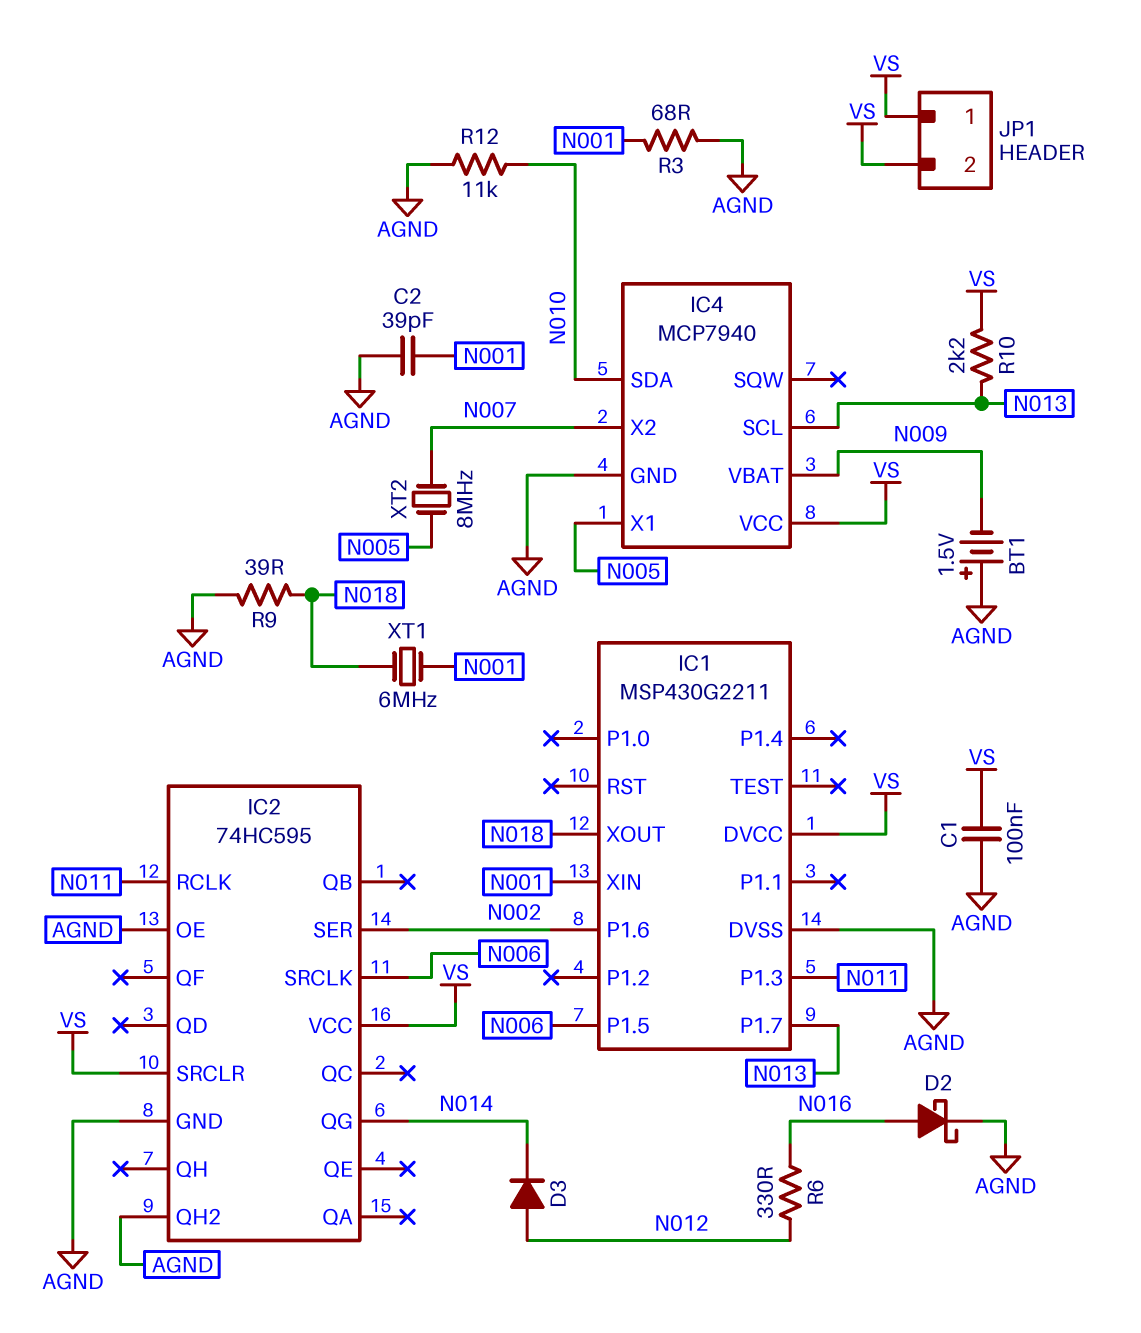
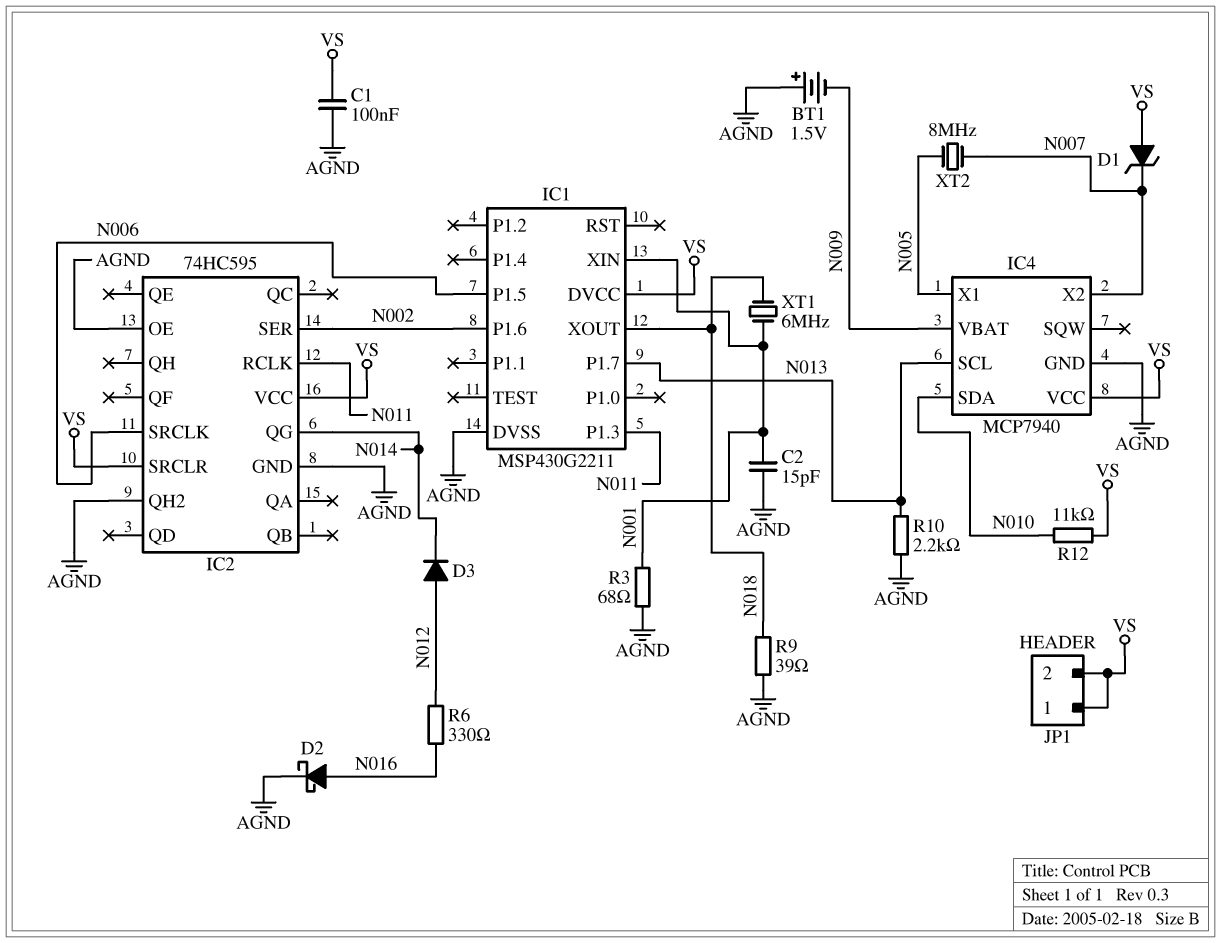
C2: 39pF (AGND, N001) -> 15pF (AGND, N001)
D1: none -> zener (A VS, K N007)
R10: 2.2k (N013, VS) -> 2.2k (AGND, N013)
R12: 11k (AGND, N010) -> 11k (N010, VS)

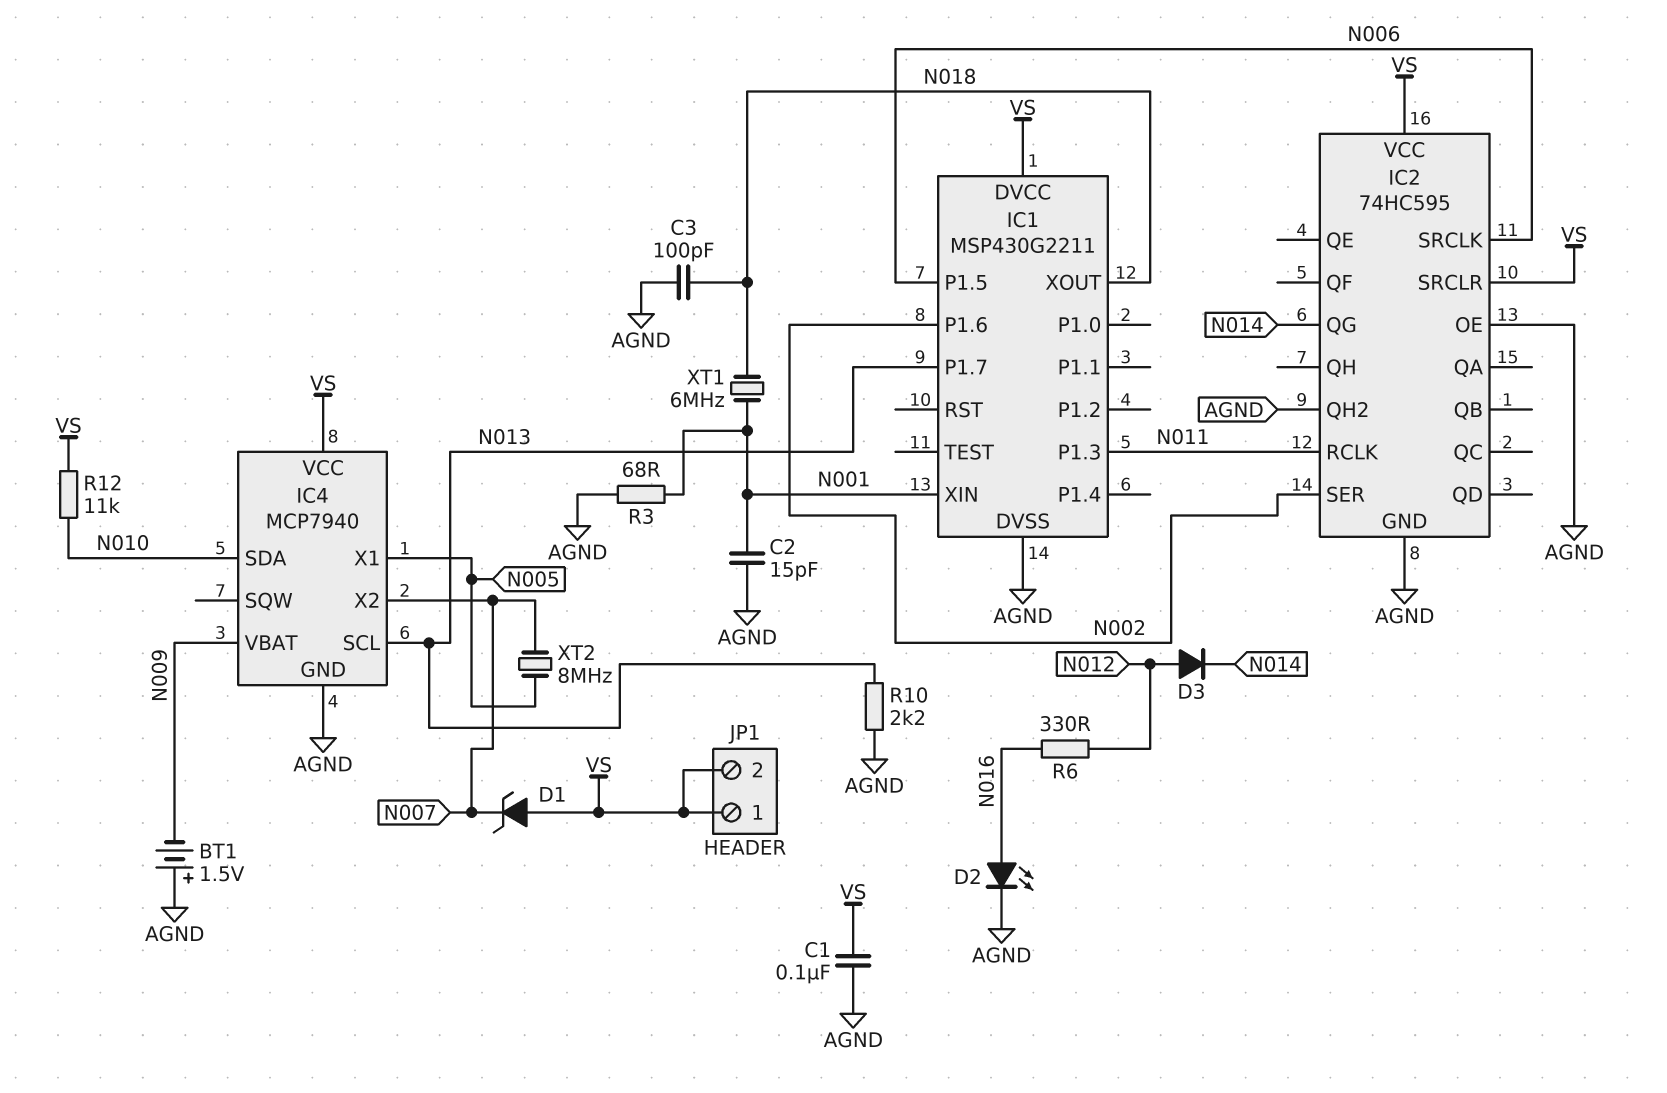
C3: none -> 100pF (AGND, N018)
D2: schottky (A N016, K AGND) -> LED (A N016, K AGND)
R9: 39 (AGND, N018) -> none

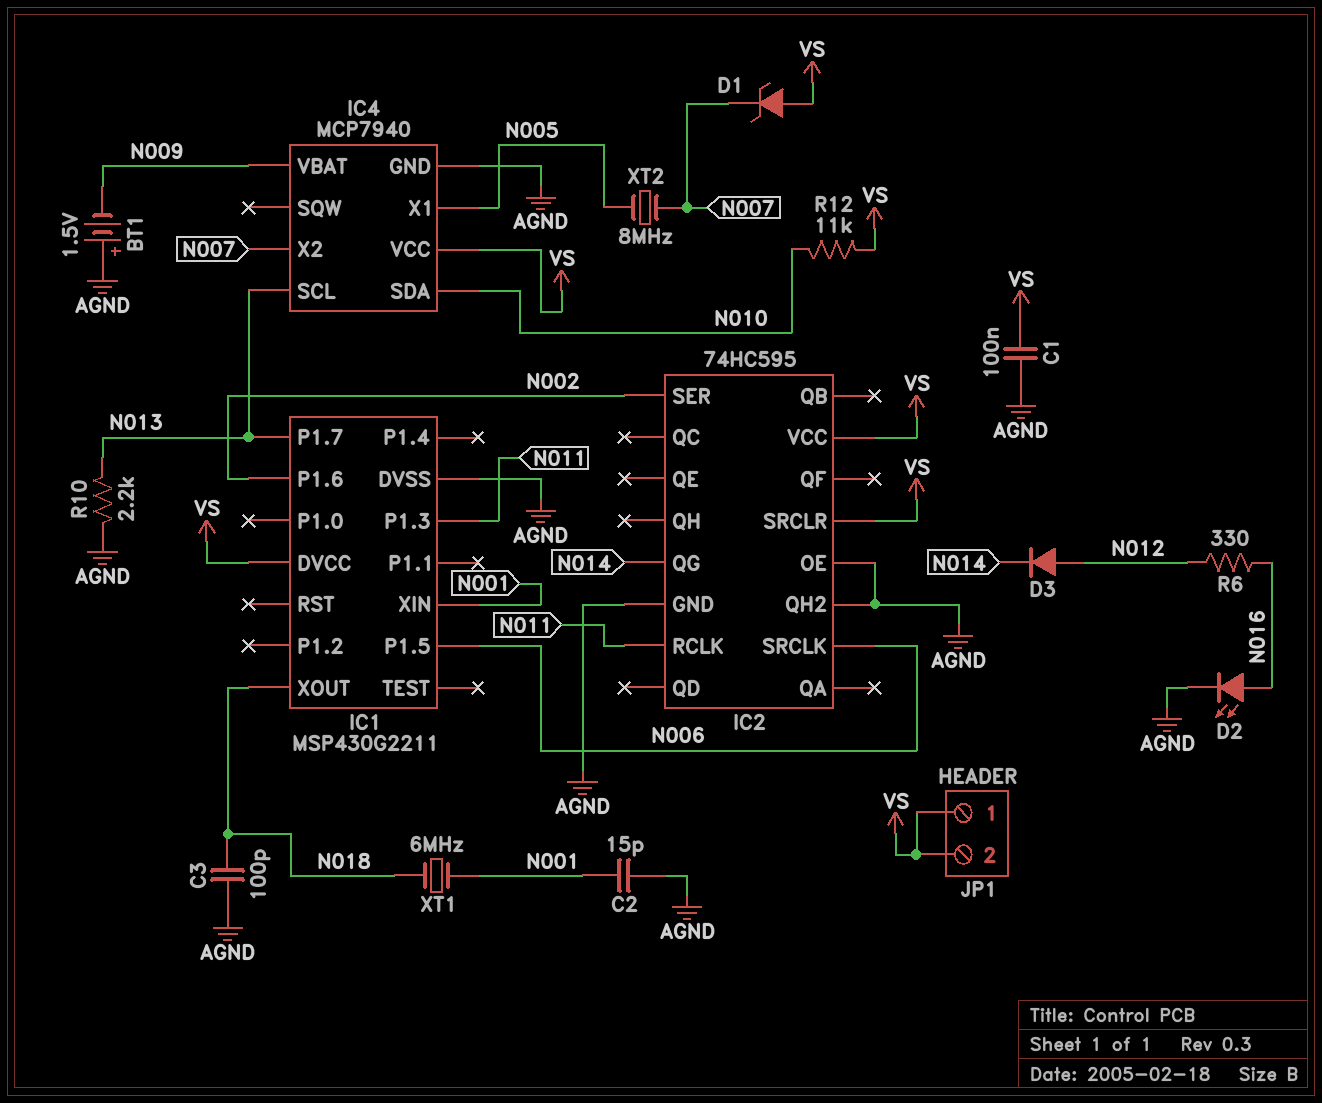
R3: 68 (AGND, N001) -> none

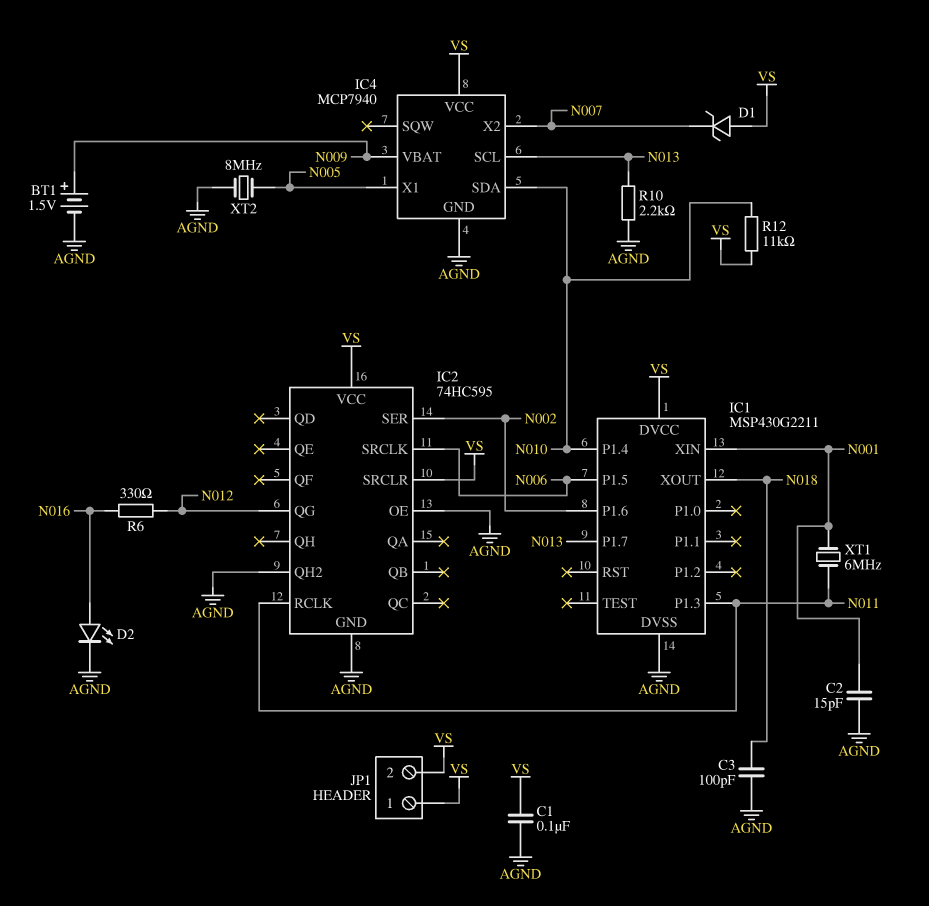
BT1: 1.5V (plus AGND, minus N009) -> 1.5V (plus N009, minus AGND)
D3: diode (A N012, K N014) -> none
IC1 pin P1.4: none -> N010
IC2 pin QG: N014 -> N012
XT1: 6MHz (N001, N018) -> 6MHz (N001, N011)
XT2: 8MHz (N005, N007) -> 8MHz (AGND, N005)

